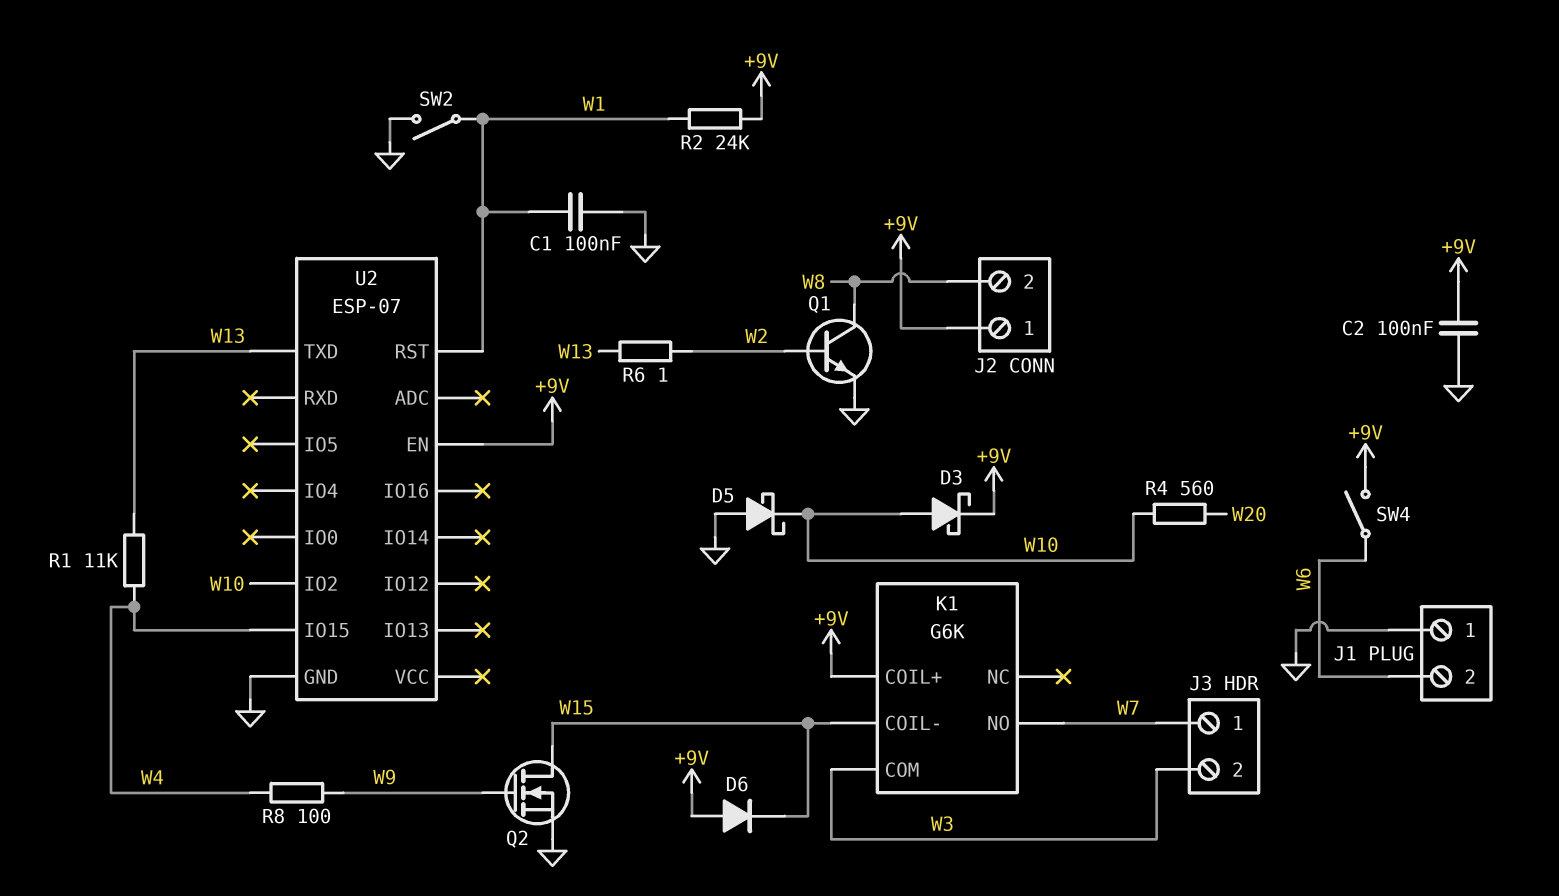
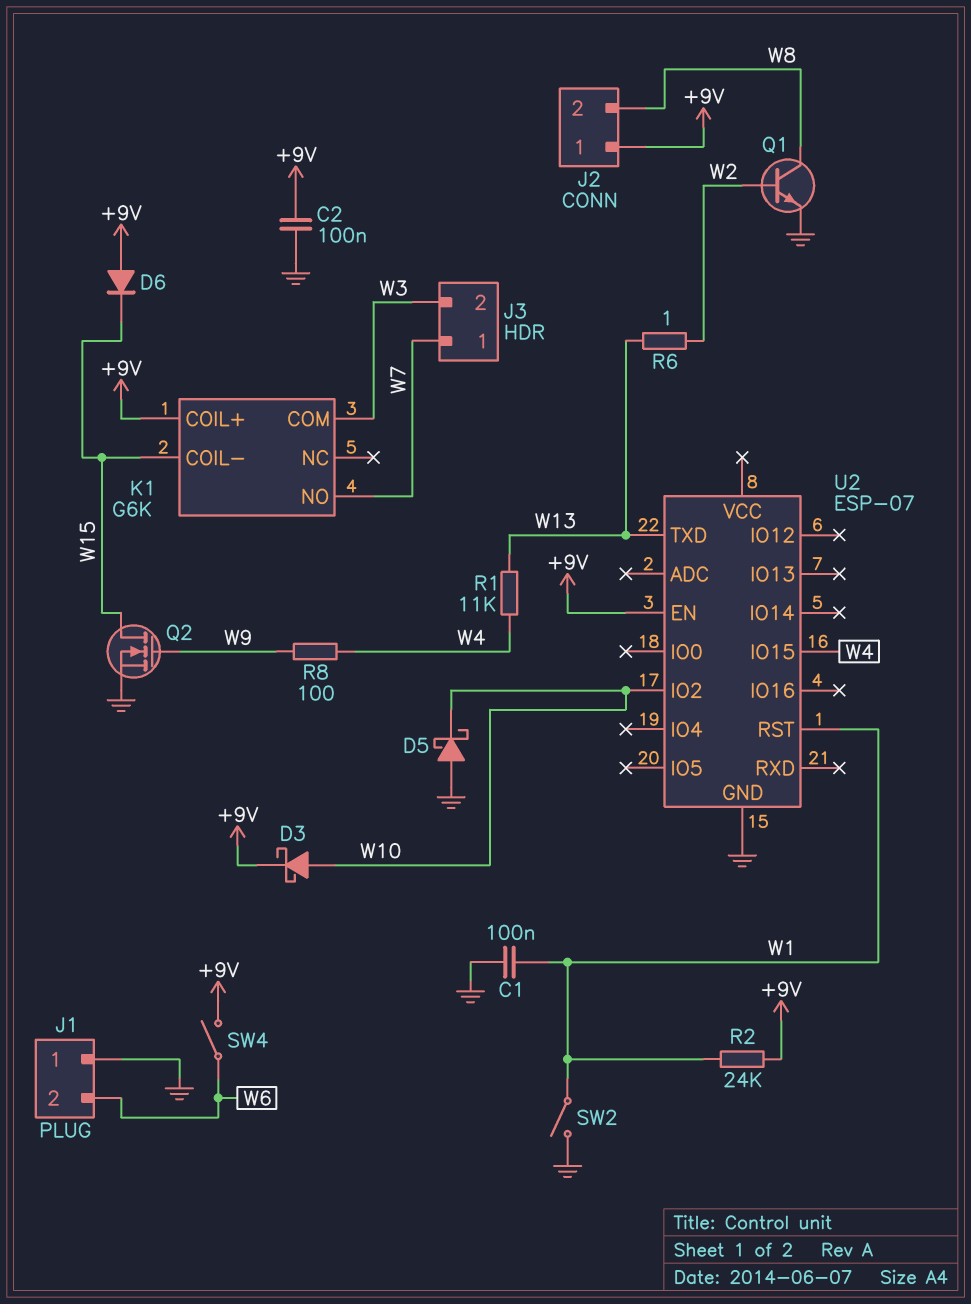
R4: 560 (W10, W20) -> none

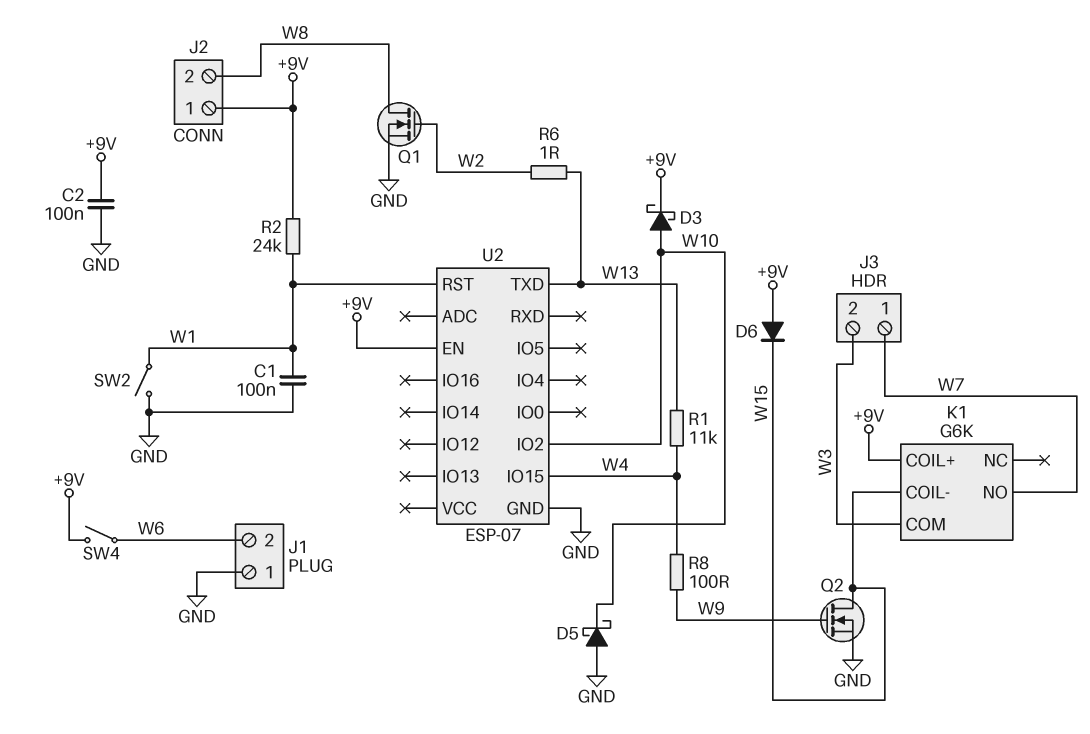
Q1: NPN (B W2, C W8, E GND) -> NMOS (G W2, D W8, S GND)

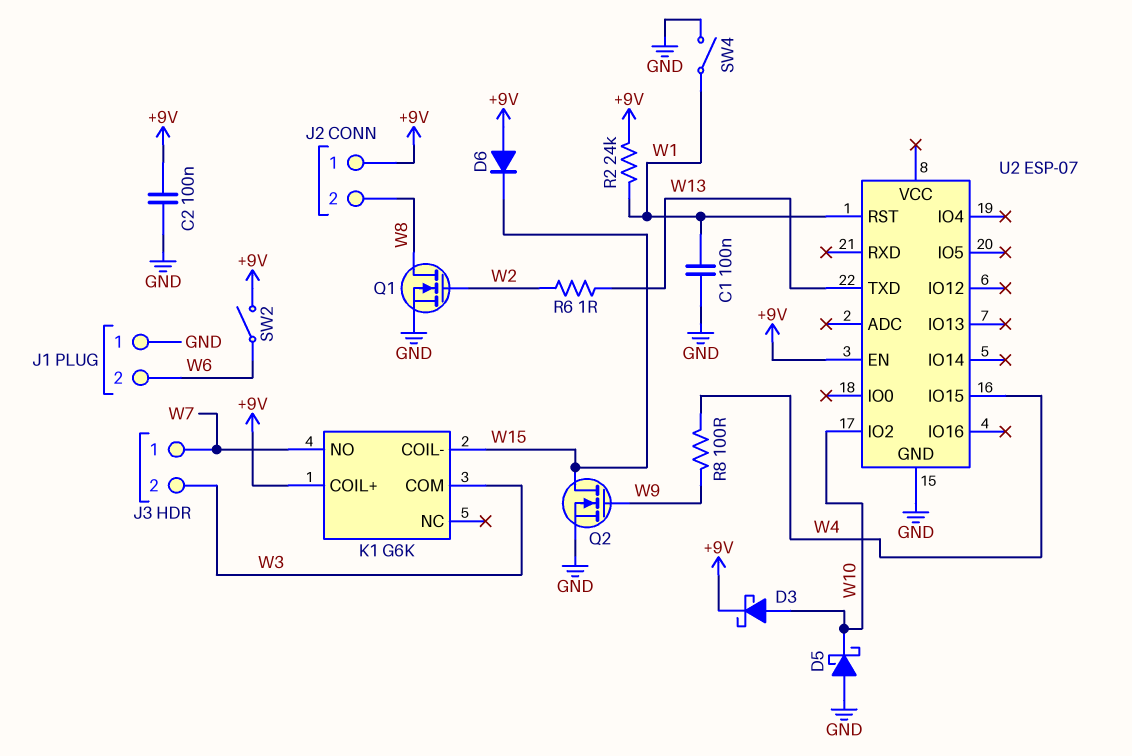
R1: 11k (W4, W13) -> none
SW2: switch (GND, W1) -> switch (+9V, W6)
SW4: switch (+9V, W6) -> switch (GND, W1)

